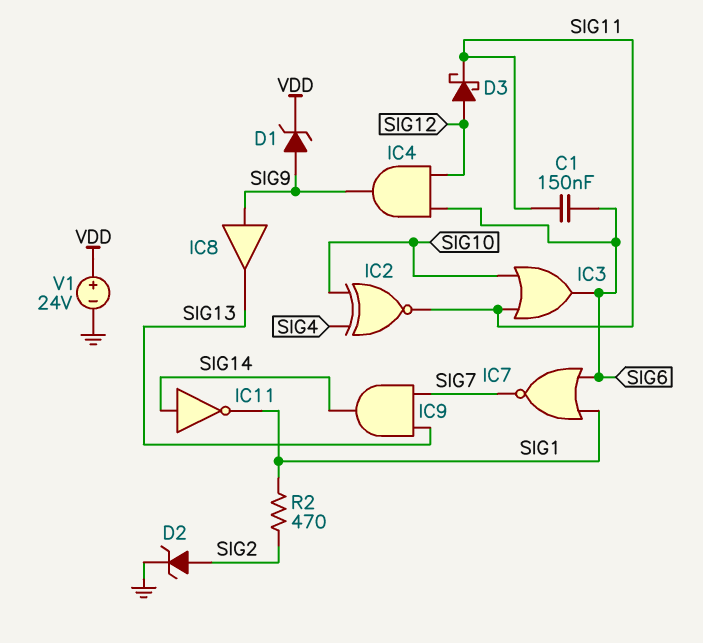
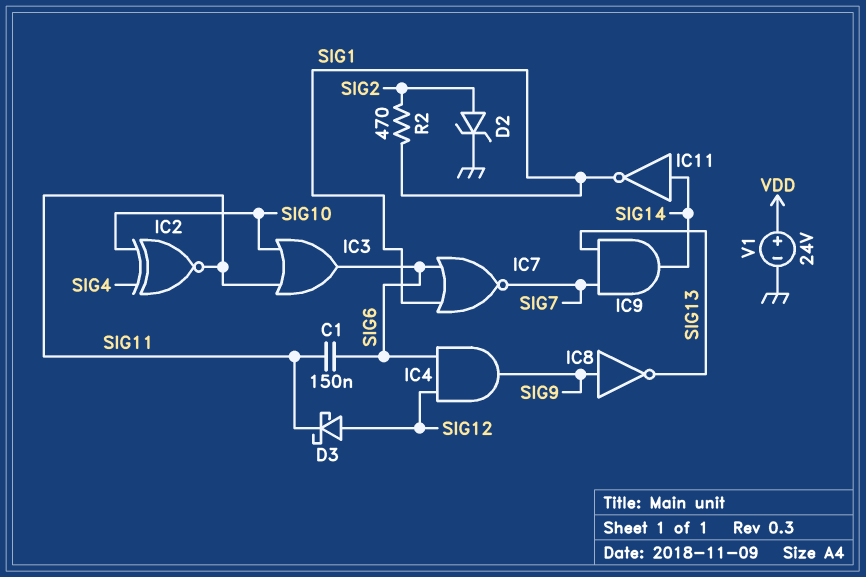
D1: zener (A SIG9, K VDD) -> none
IC8: buffer (in SIG9, out SIG13) -> NOT (in SIG9, out SIG13)

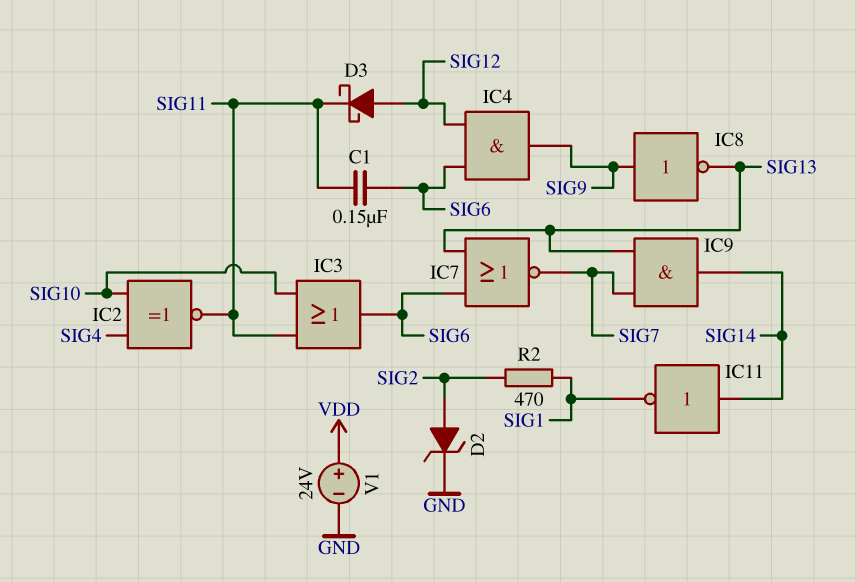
IC7: NOR (in SIG1, in SIG6, out SIG7) -> NOR (in SIG6, in SIG13, out SIG7)

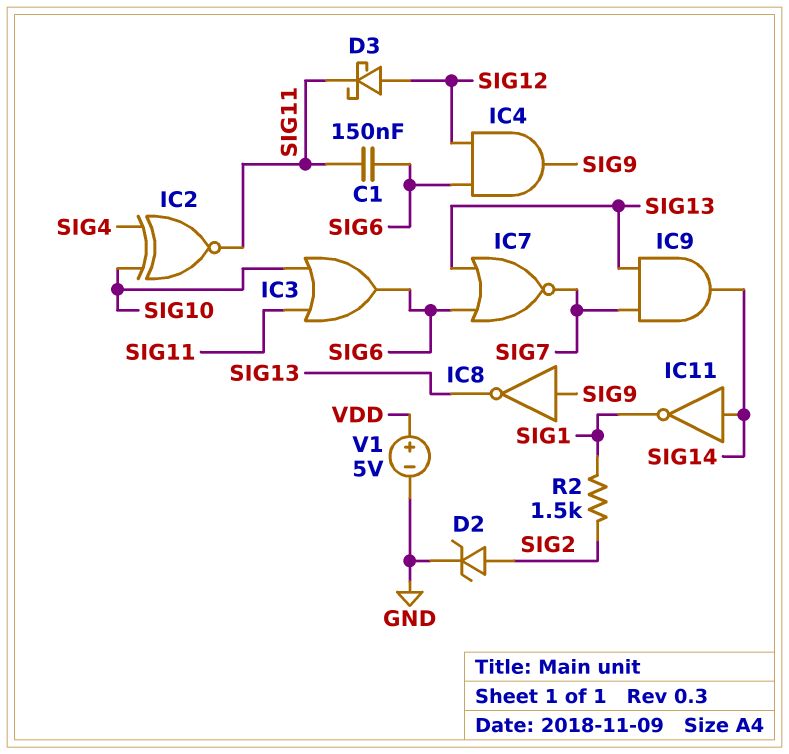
R2: 470 (SIG1, SIG2) -> 1.5k (SIG1, SIG2)
V1: 24V (plus VDD, minus GND) -> 5V (plus VDD, minus GND)

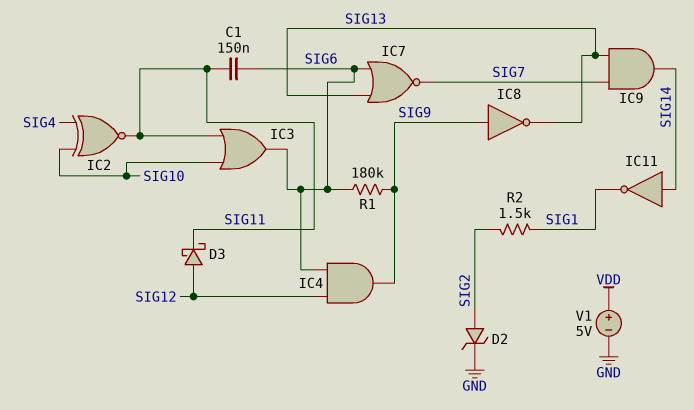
R1: none -> 180k (SIG6, SIG9)

